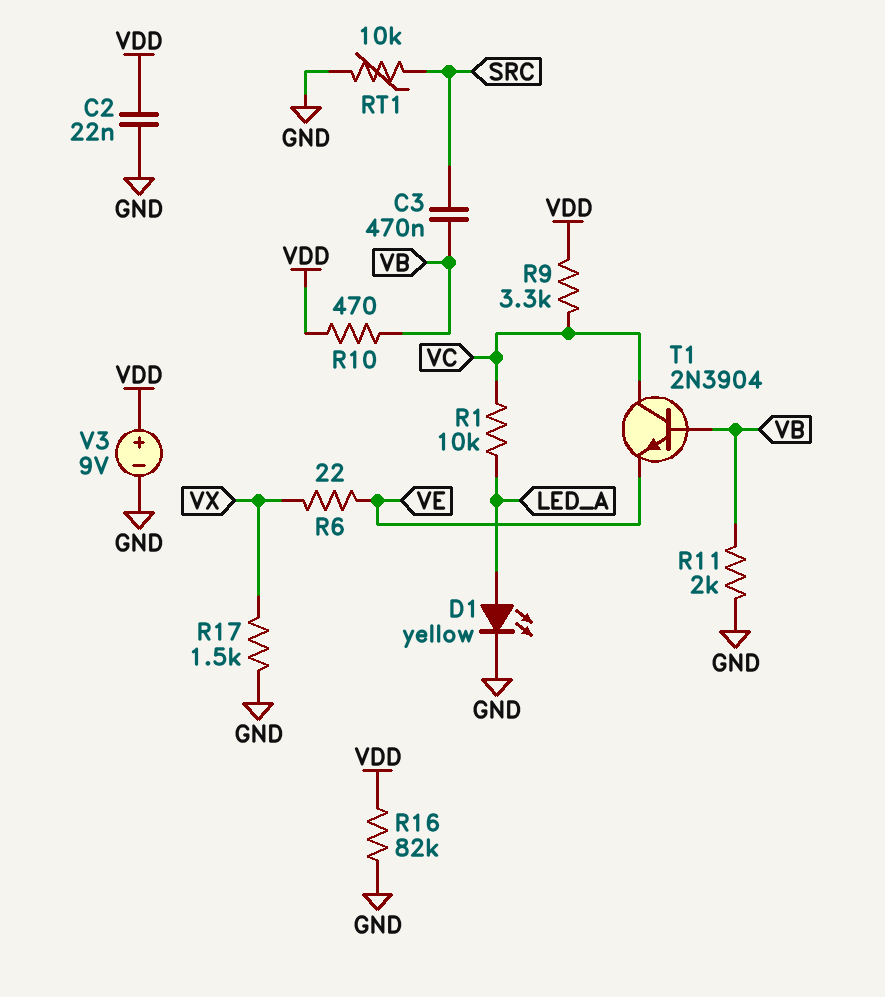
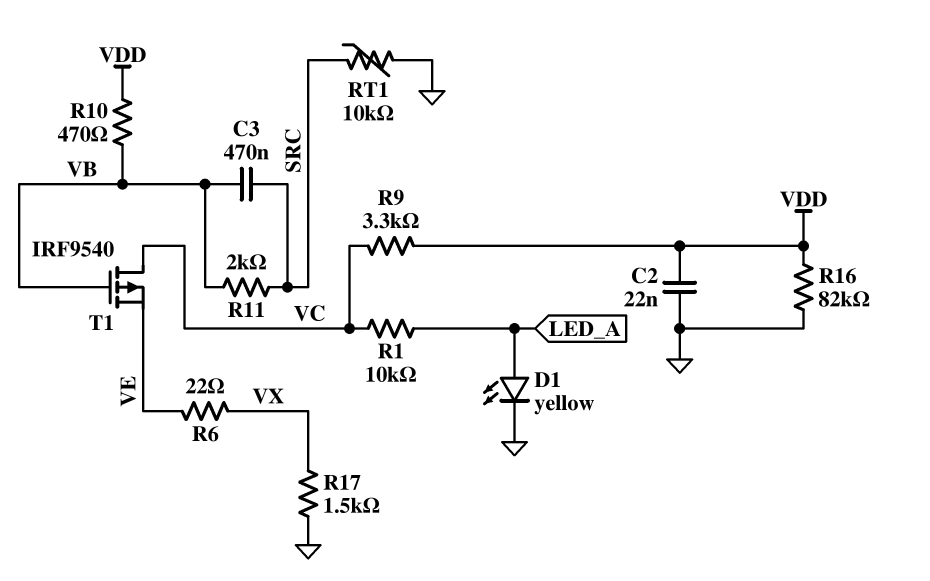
R11: 2k (GND, VB) -> 2k (SRC, VB)
T1: NPN 2N3904 (B VB, C VC, E VE) -> PMOS IRF9540 (G VB, D VC, S VE)
V3: 9V (plus VDD, minus GND) -> none

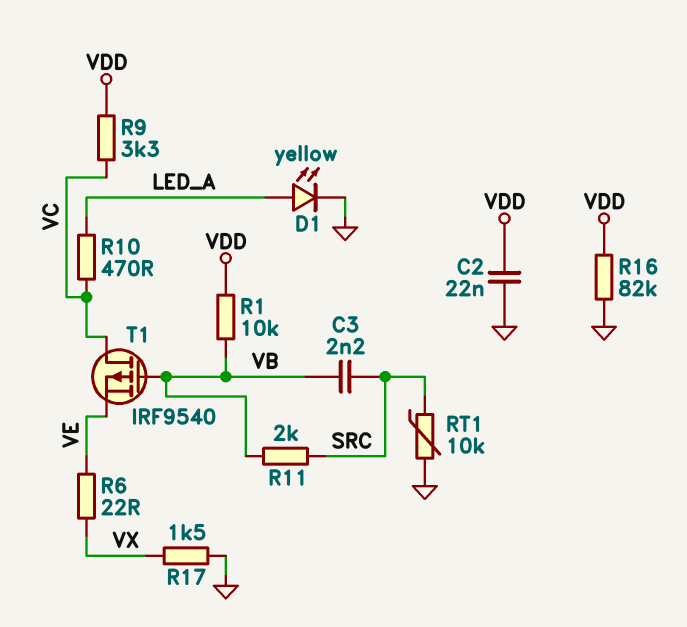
C3: 470nF (SRC, VB) -> 2.2nF (SRC, VB)
R1: 10k (LED_A, VC) -> 10k (VB, VDD)
R10: 470 (VB, VDD) -> 470 (LED_A, VC)

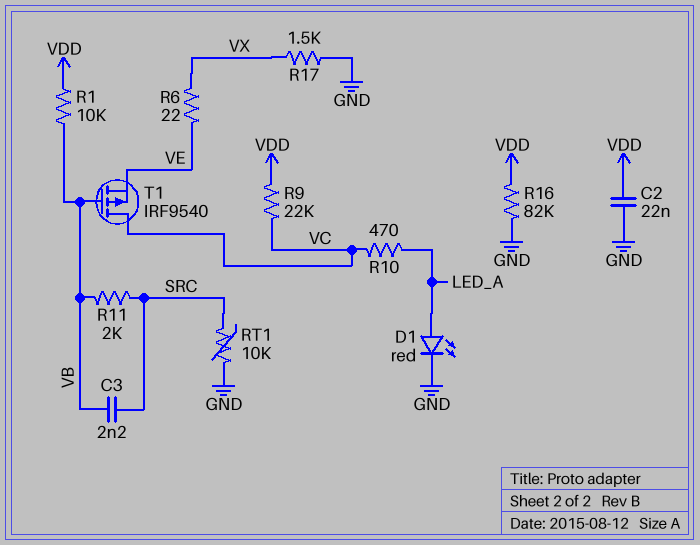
D1: LED yellow (A LED_A, K GND) -> LED red (A LED_A, K GND)
R9: 3.3k (VC, VDD) -> 22k (VC, VDD)

